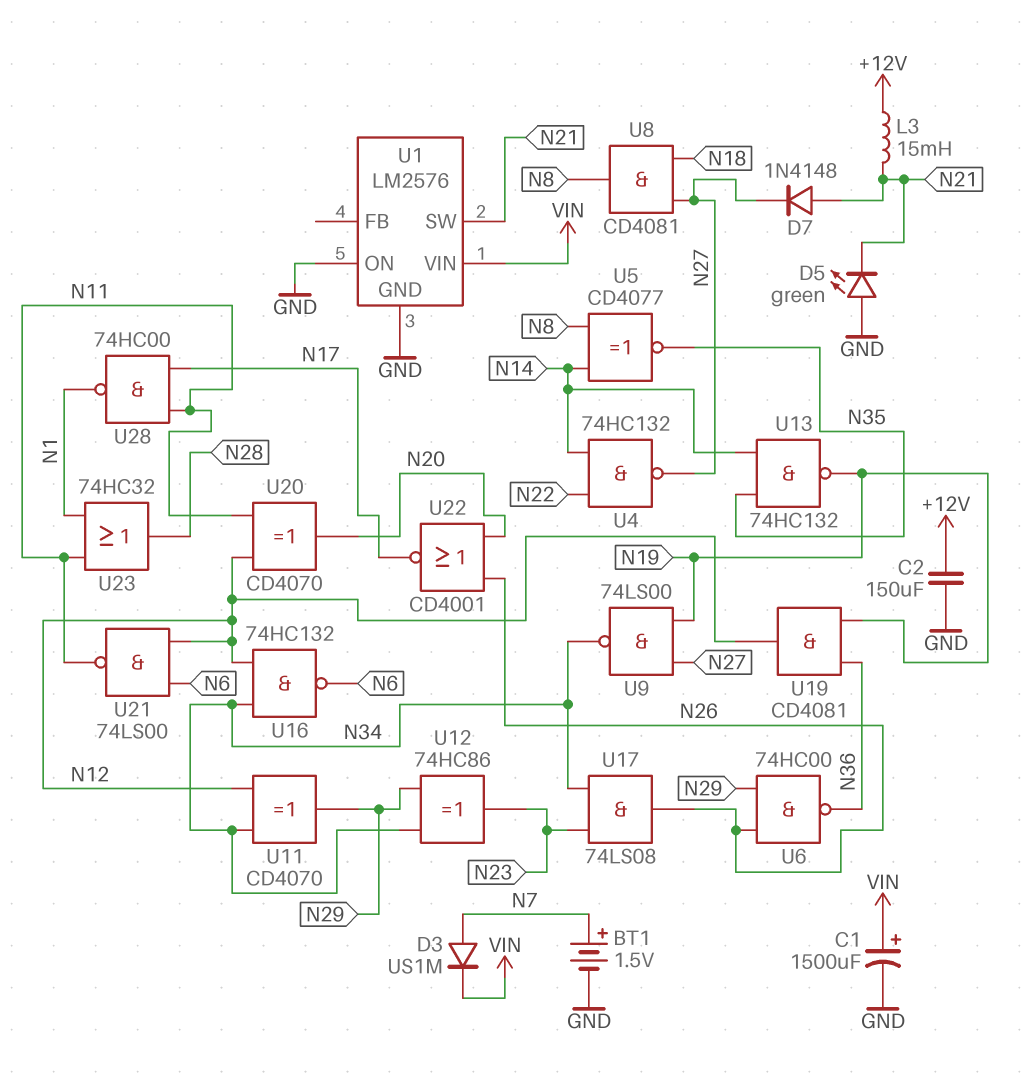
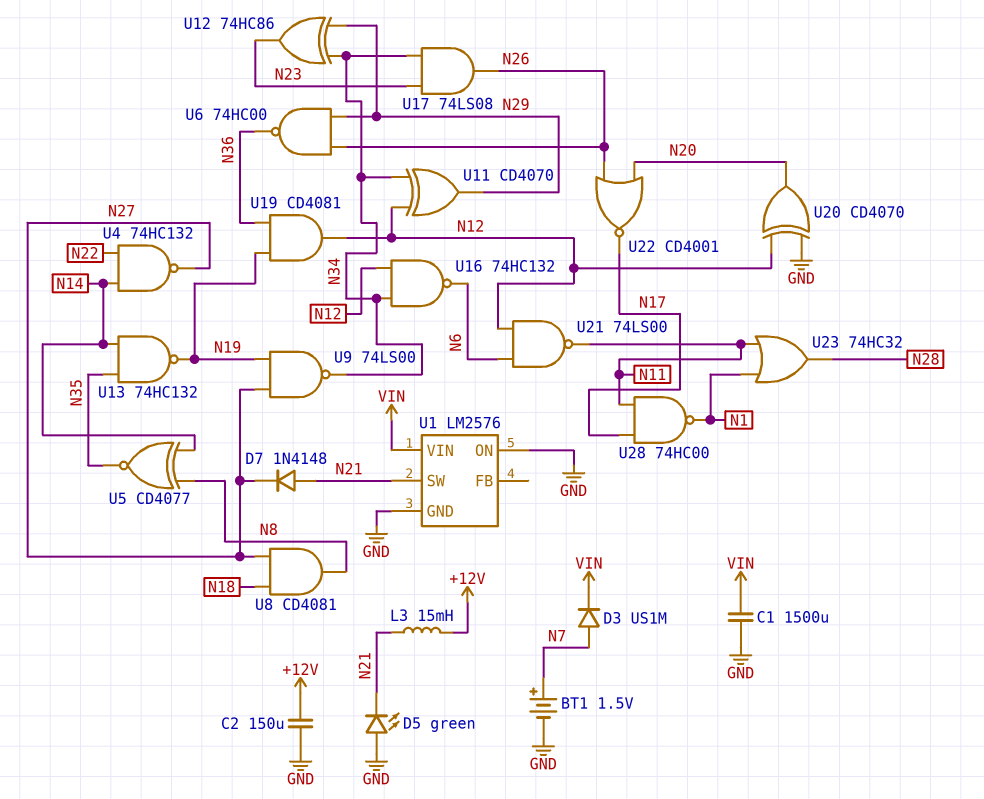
C1: 1500uF (plus VIN, minus GND) -> 1500uF (GND, VIN)
U20: XOR CD4070 (in N11, in N12, out N20) -> XOR CD4070 (in GND, in N12, out N20)

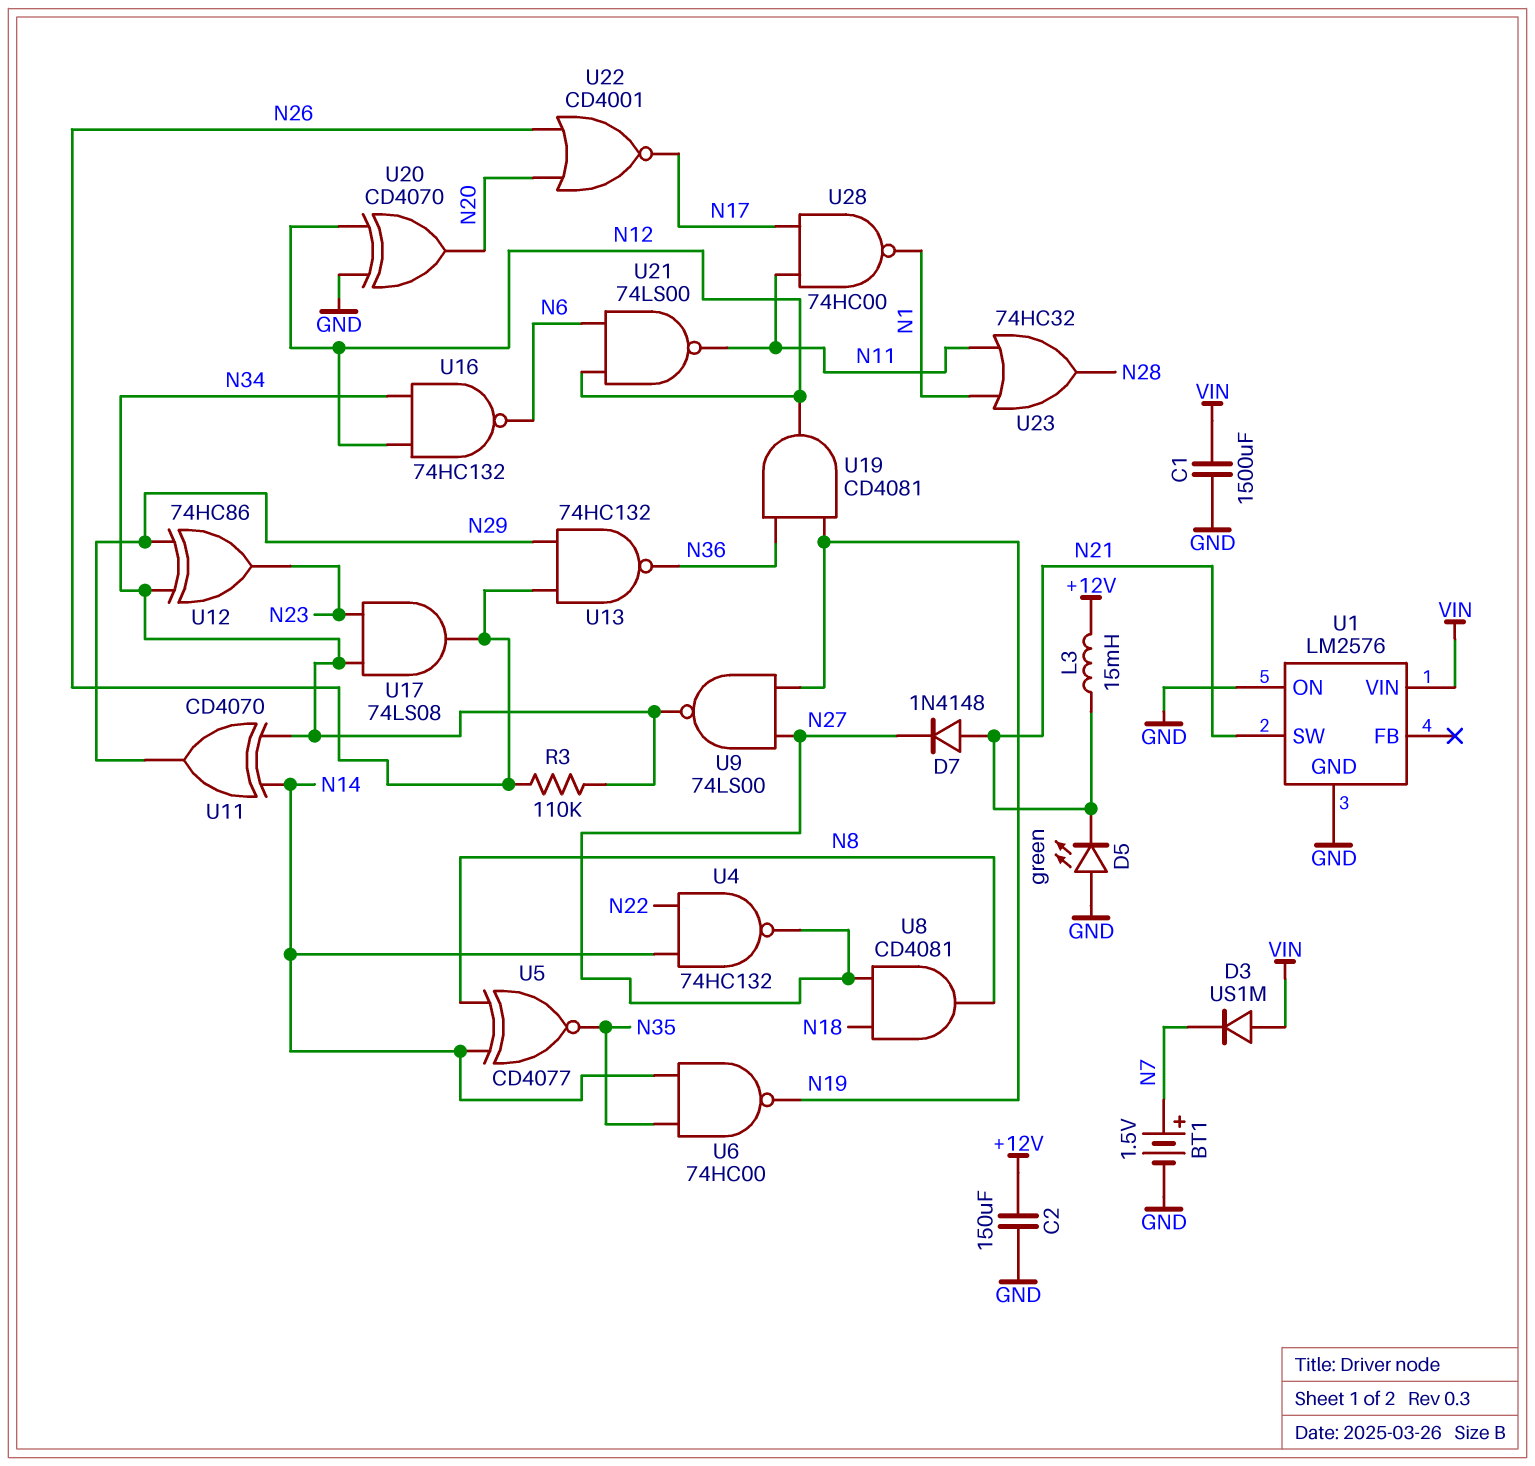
D3: diode US1M (A N7, K VIN) -> diode US1M (A VIN, K N7)
R3: none -> 110k (N26, N34)
U6: NAND 74HC00 (in N26, in N29, out N36) -> NAND 74HC00 (in N14, in N35, out N19)
U11: XOR CD4070 (in N12, in N34, out N29) -> XOR CD4070 (in N14, in N34, out N29)
U13: NAND 74HC132 (in N14, in N35, out N19) -> NAND 74HC132 (in N26, in N29, out N36)

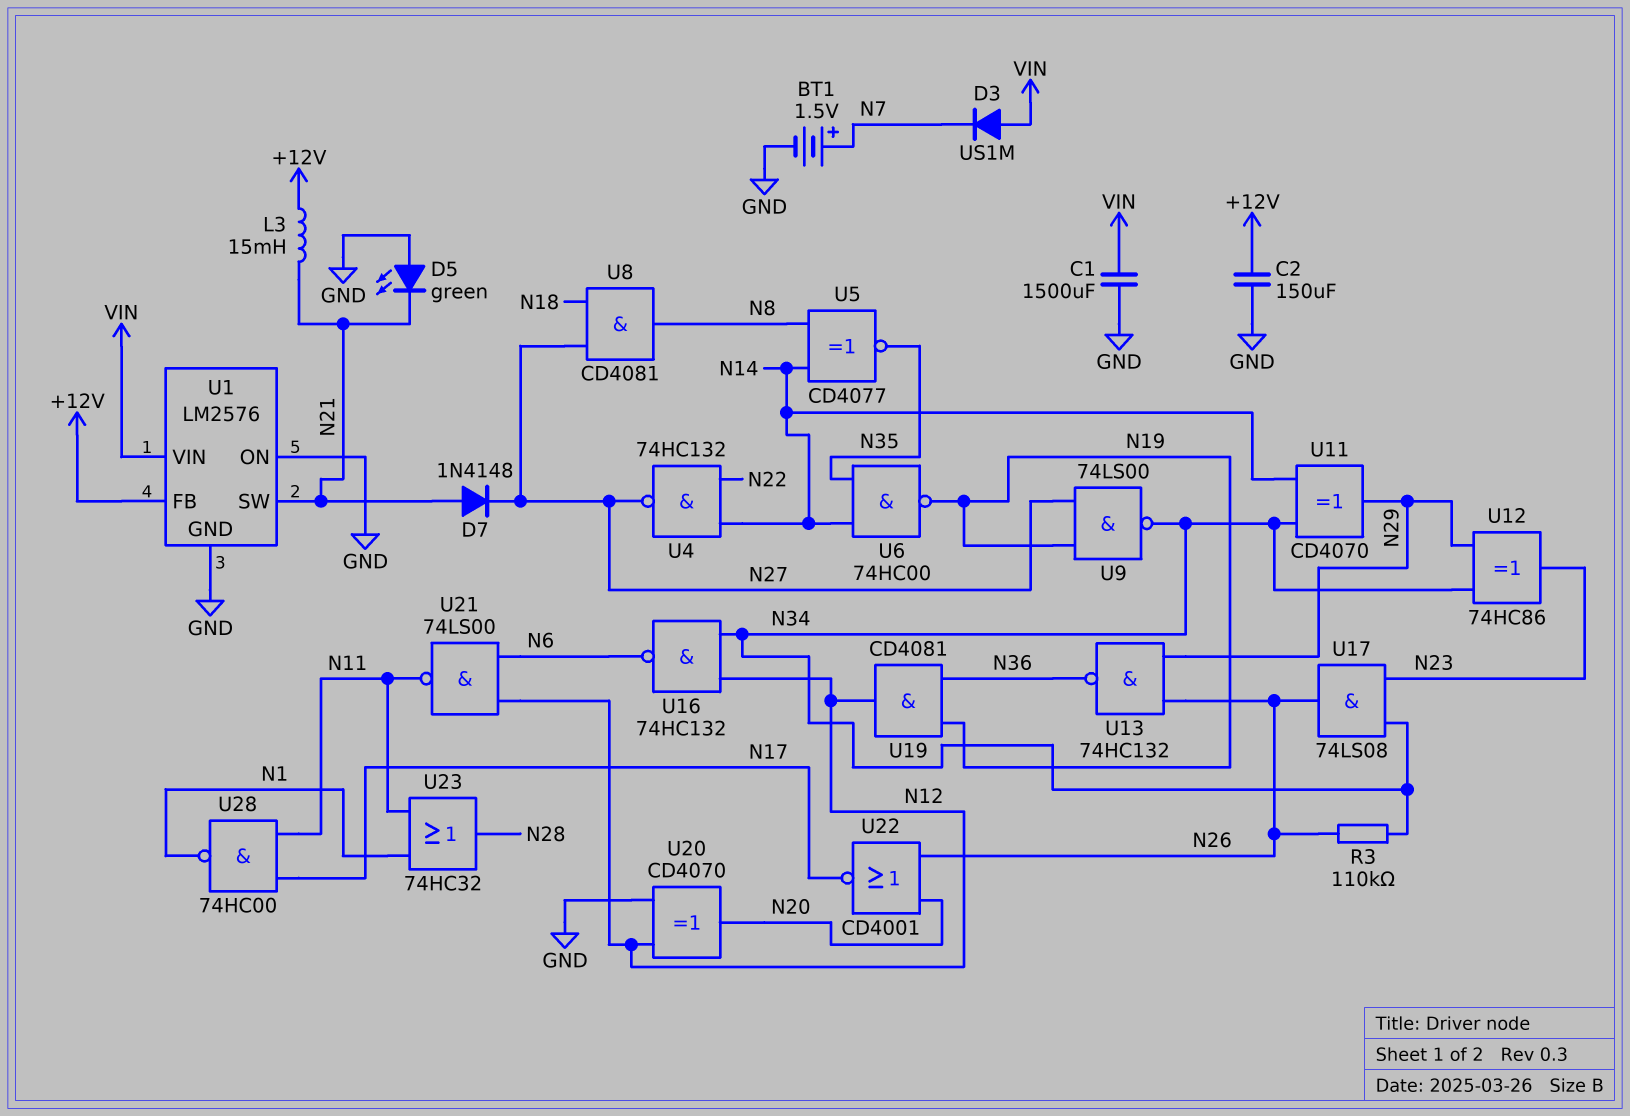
U1 pin FB: none -> +12V

